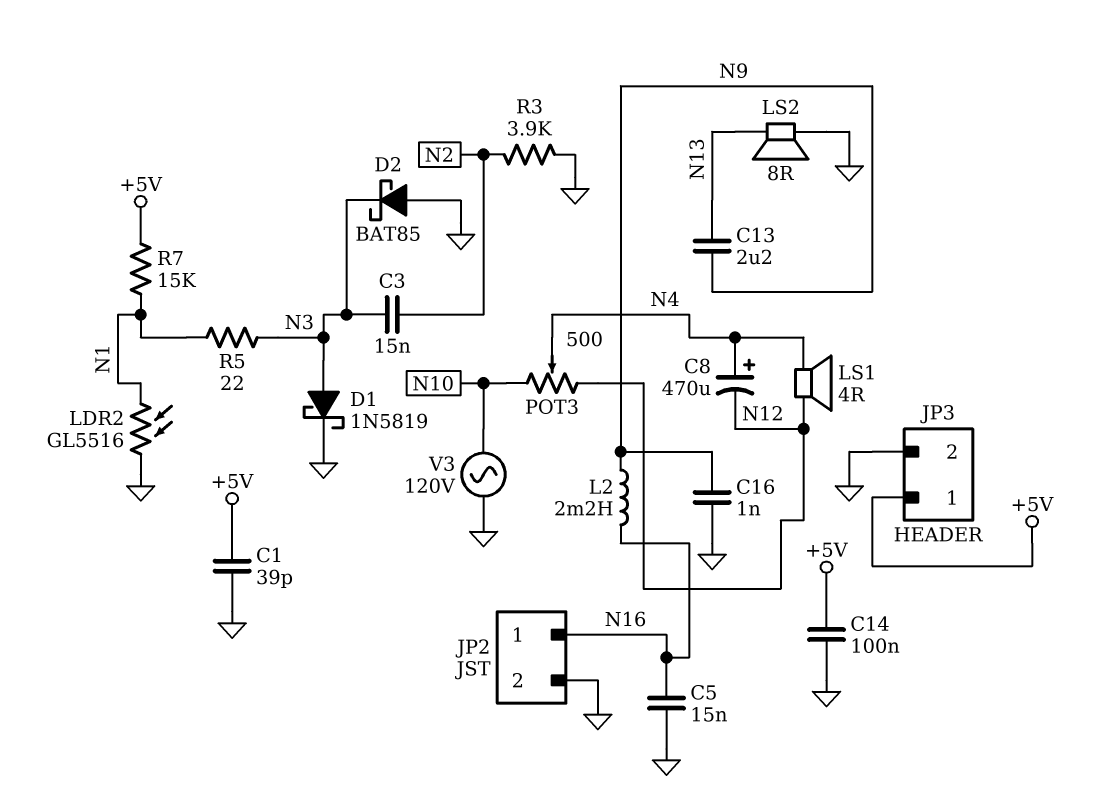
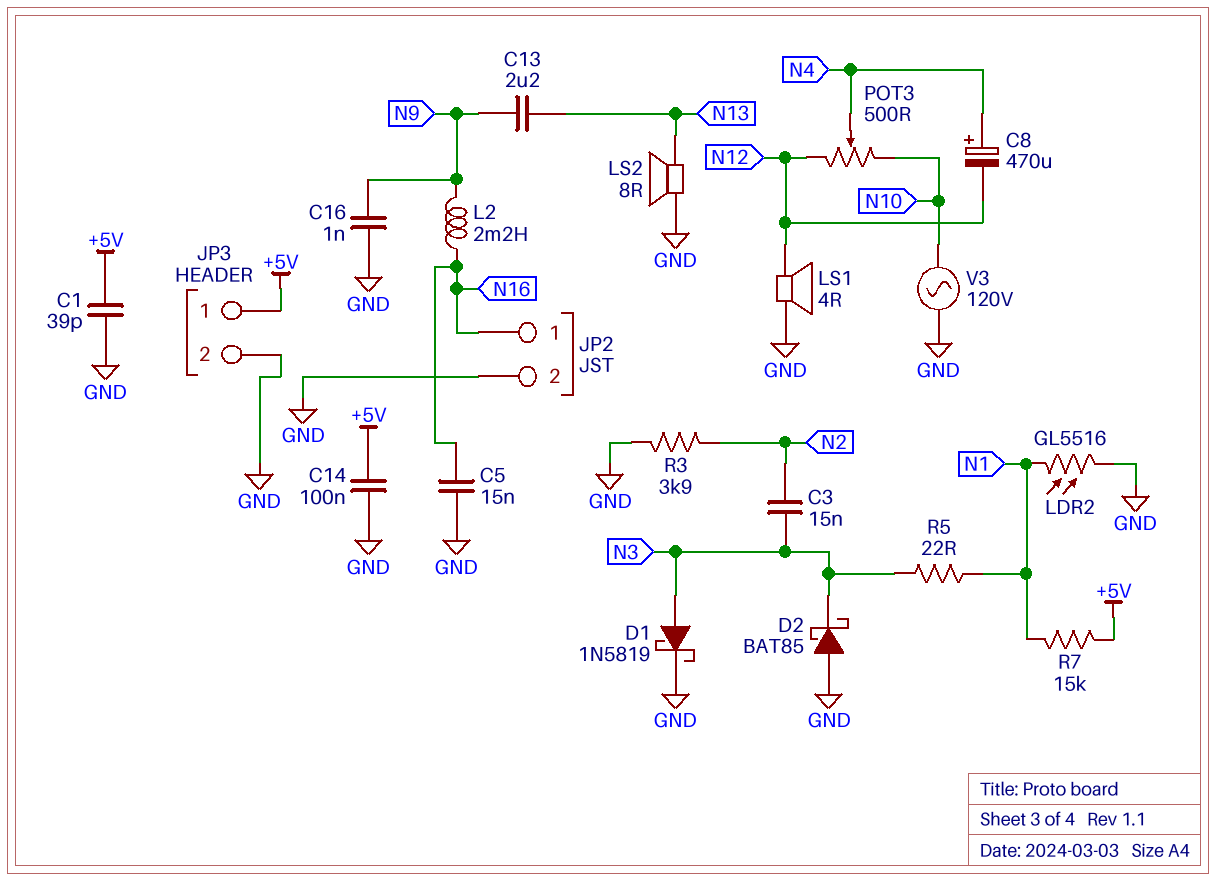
LS1: speaker 4R (N4, N12) -> speaker 4R (GND, N12)

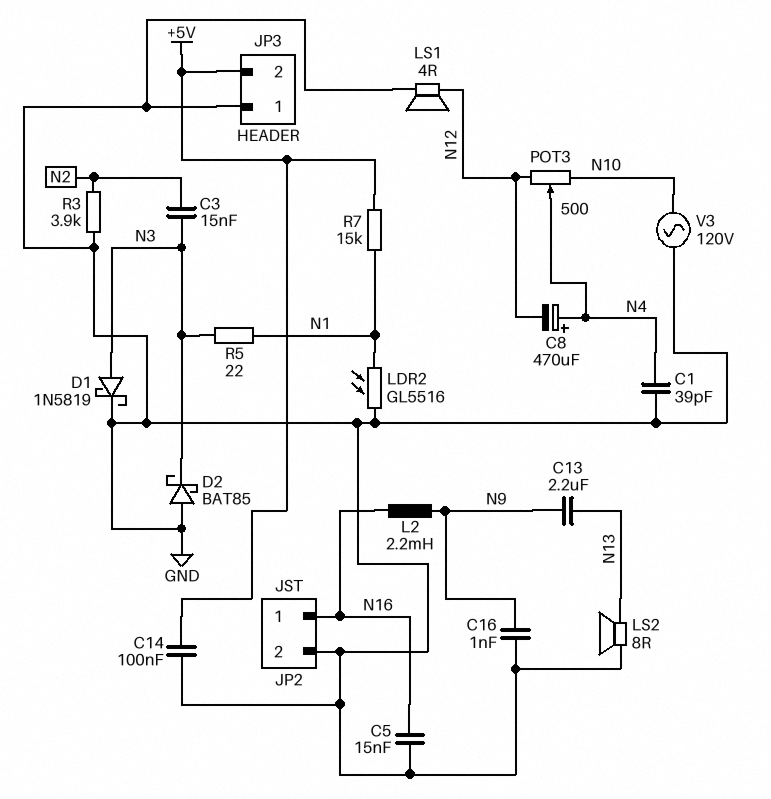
C1: 39pF (+5V, GND) -> 39pF (GND, N4)
JP3 pin 1: +5V -> GND
JP3 pin 2: GND -> +5V

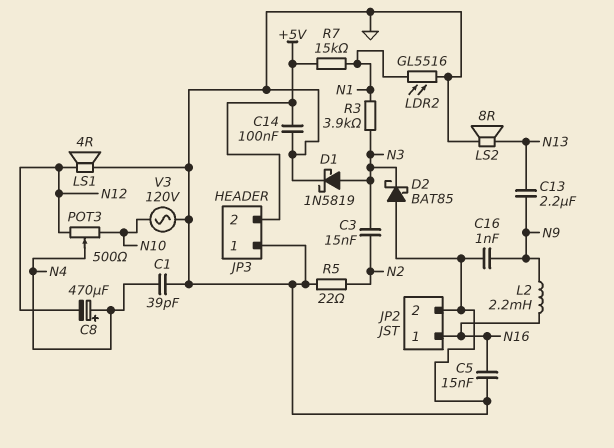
R3: 3.9k (GND, N2) -> 3.9k (N1, N3)
R5: 22 (N1, N3) -> 22 (GND, N2)

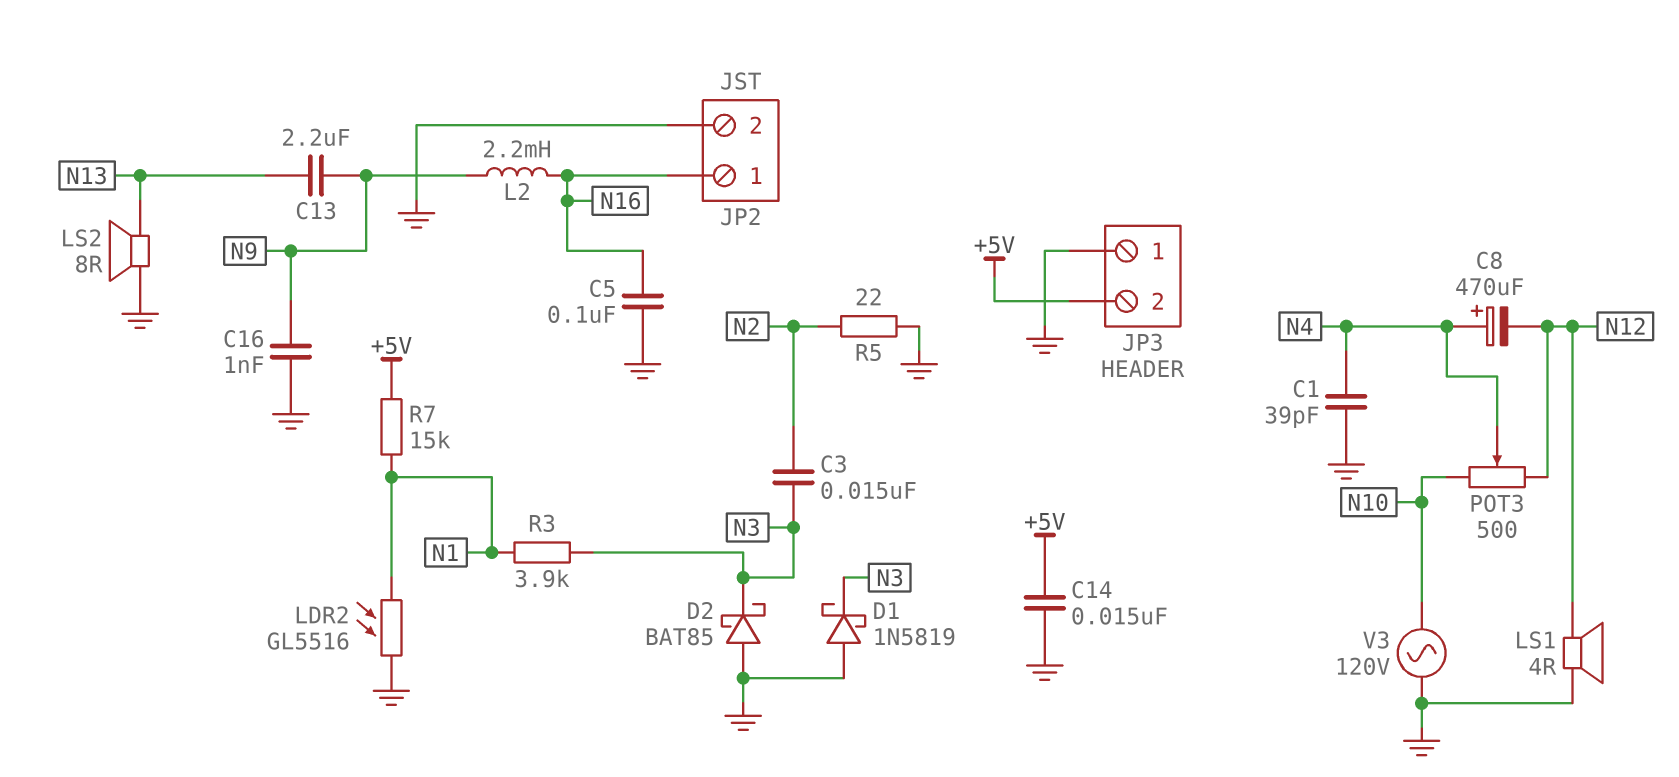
C5: 15nF (GND, N16) -> 100nF (GND, N16)
C14: 100nF (+5V, GND) -> 15nF (+5V, GND)
D1: schottky 1N5819 (A N3, K GND) -> schottky 1N5819 (A GND, K N3)

